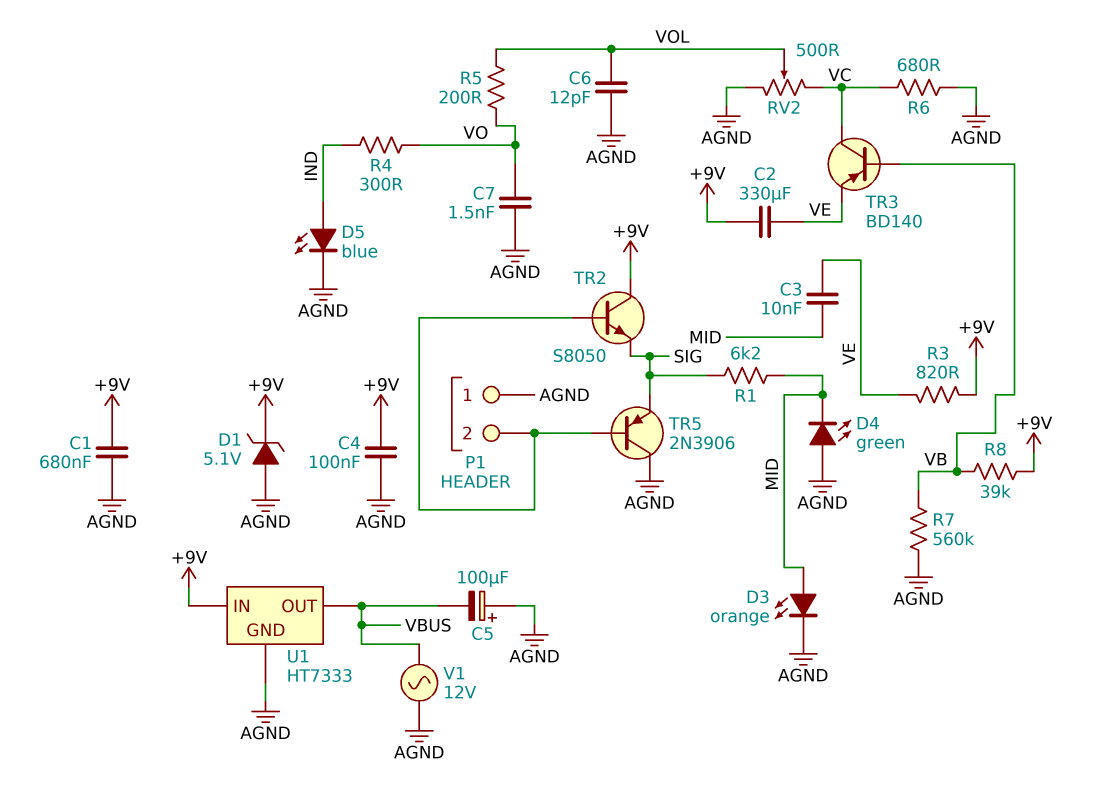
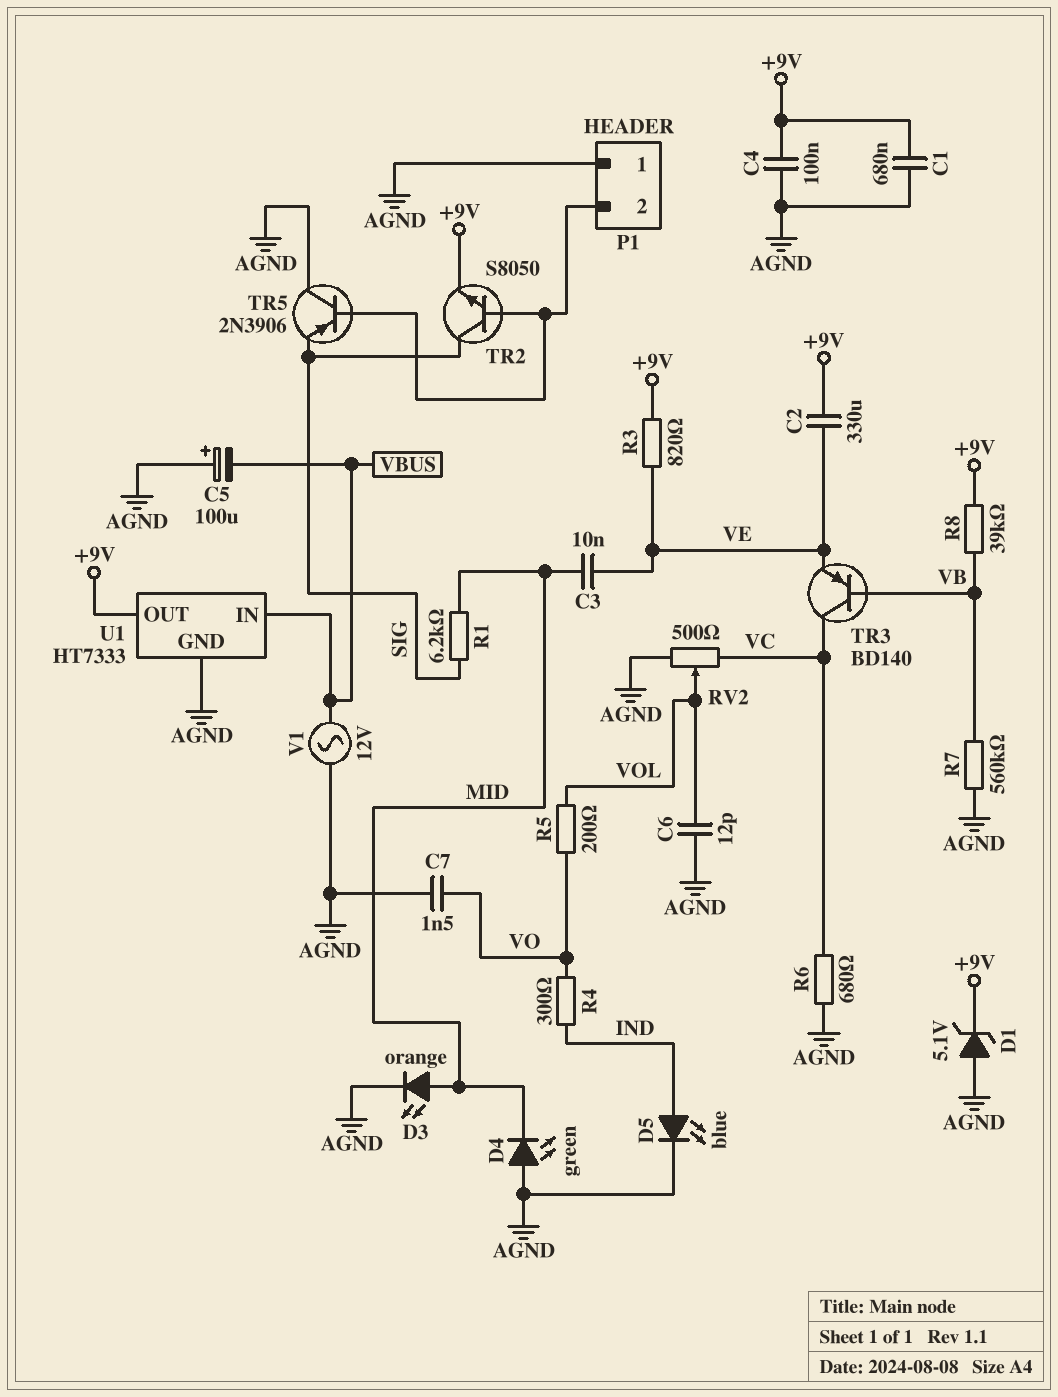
TR2: NPN S8050 (B P1/2, C +9V, E SIG) -> NPN S8050 (B P1/2, C SIG, E +9V)
U1 pin IN: +9V -> VBUS
U1 pin OUT: VBUS -> +9V

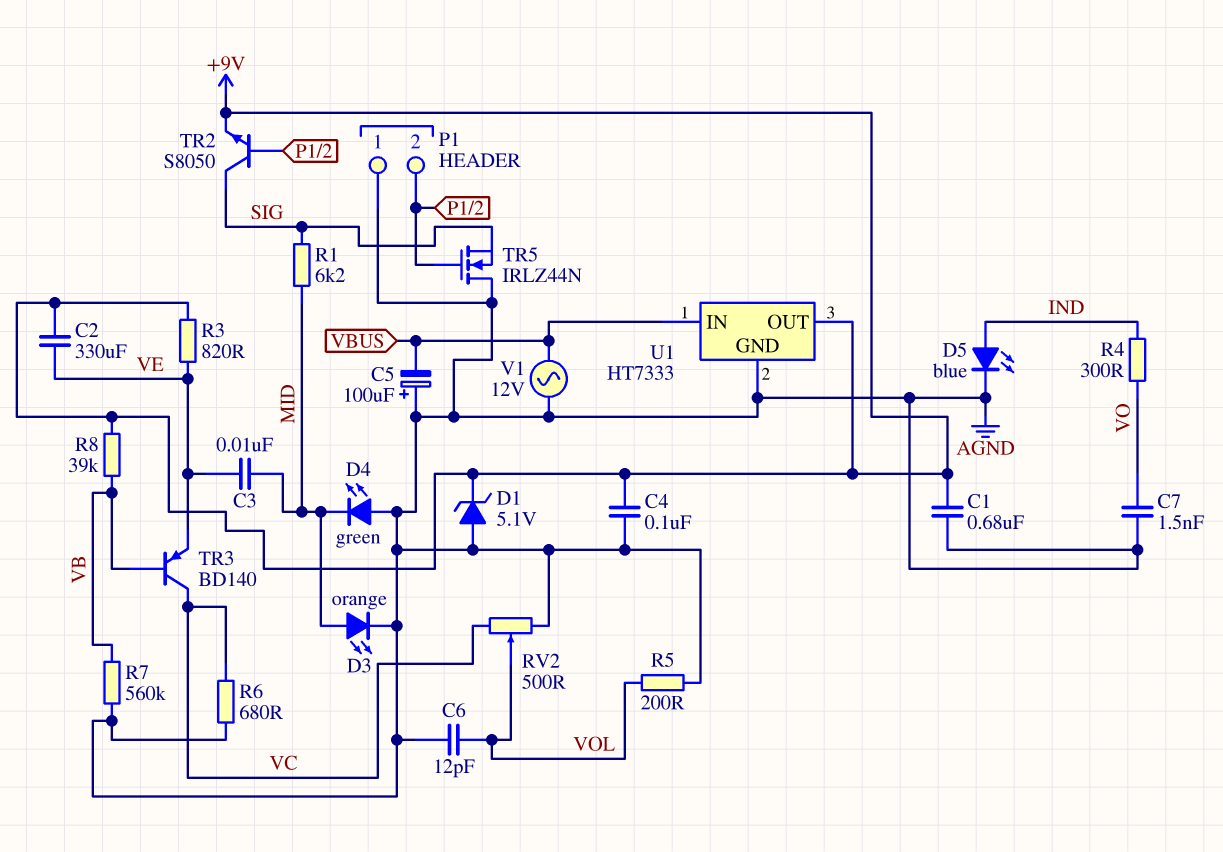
R5: 200 (VO, VOL) -> 200 (AGND, VOL)
TR5: PNP 2N3906 (B P1/2, C AGND, E SIG) -> NMOS IRLZ44N (G P1/2, D AGND, S SIG)

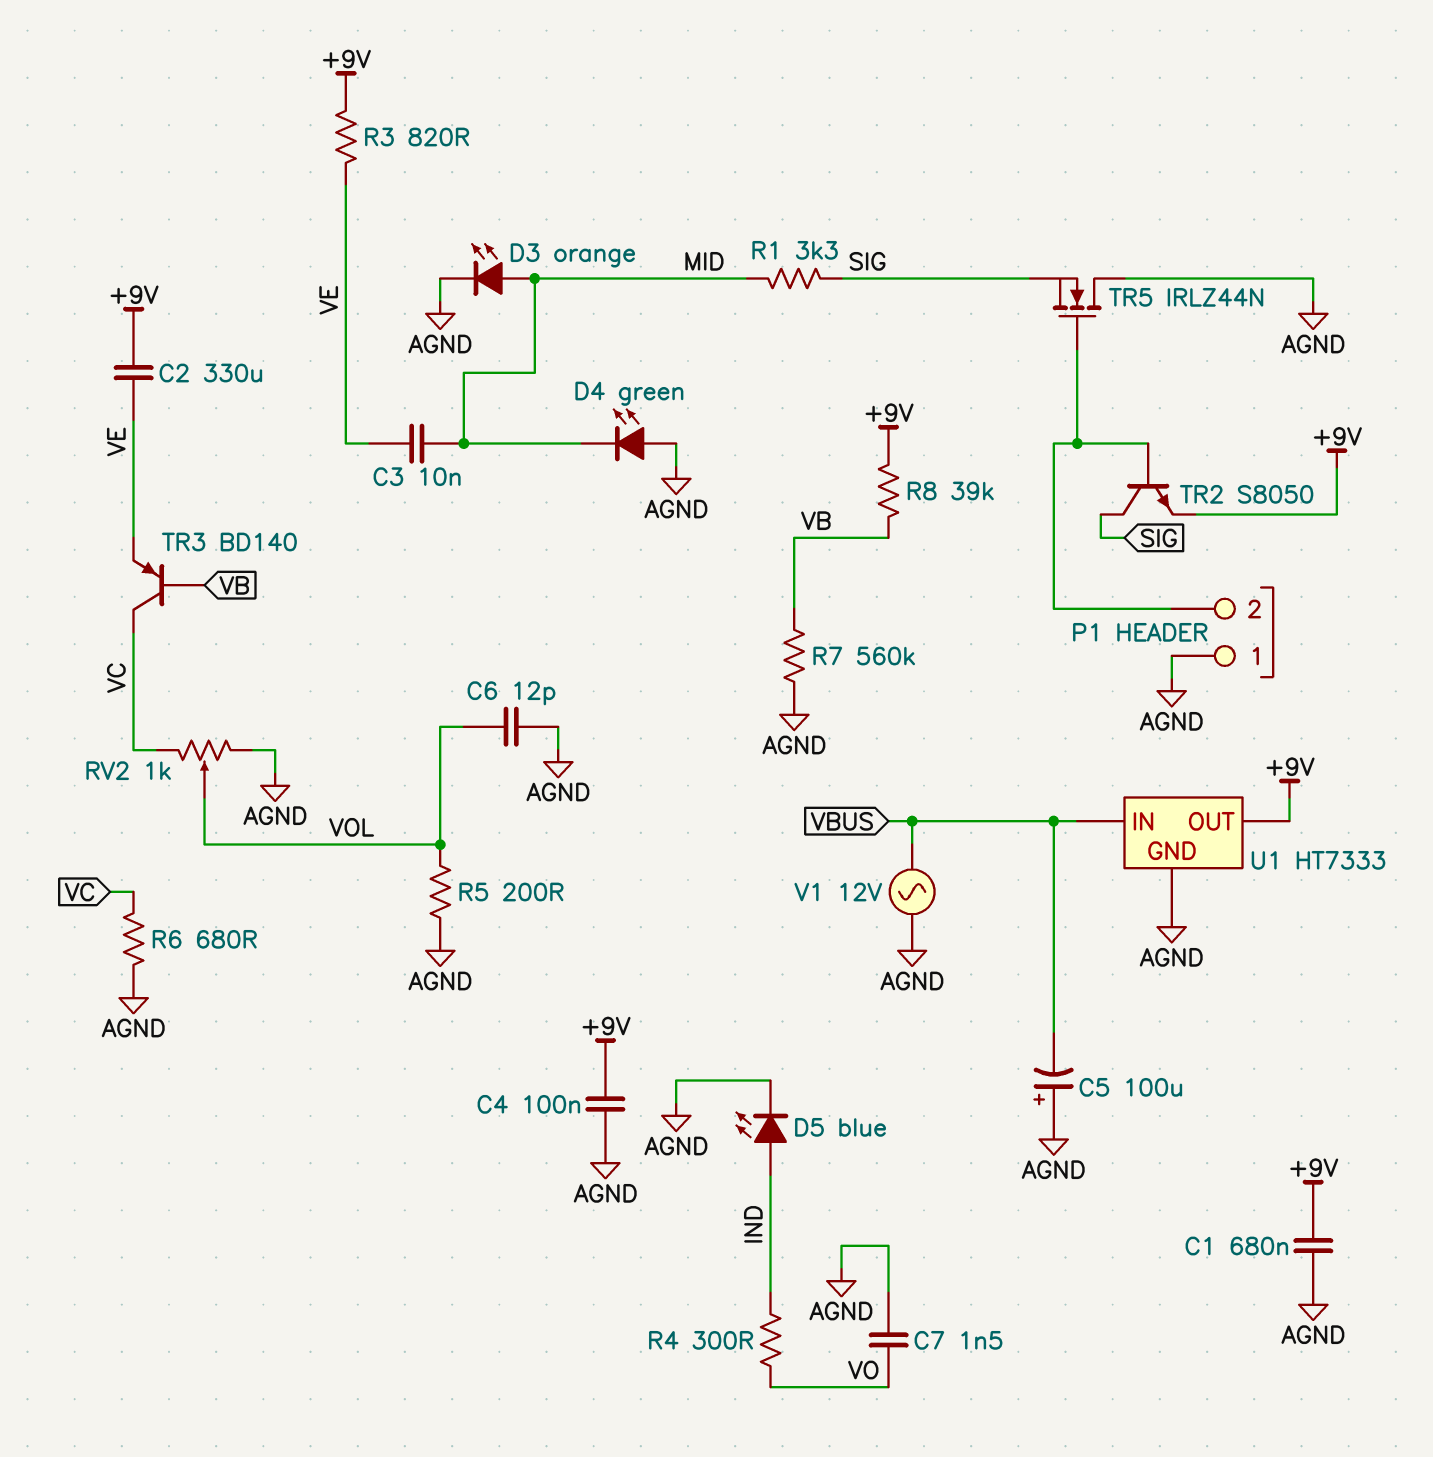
D1: zener 5.1V (A AGND, K +9V) -> none
R1: 6.2k (MID, SIG) -> 3.3k (MID, SIG)
RV2: 500 (AGND, VC, wiper VOL) -> 1k (AGND, VC, wiper VOL)

